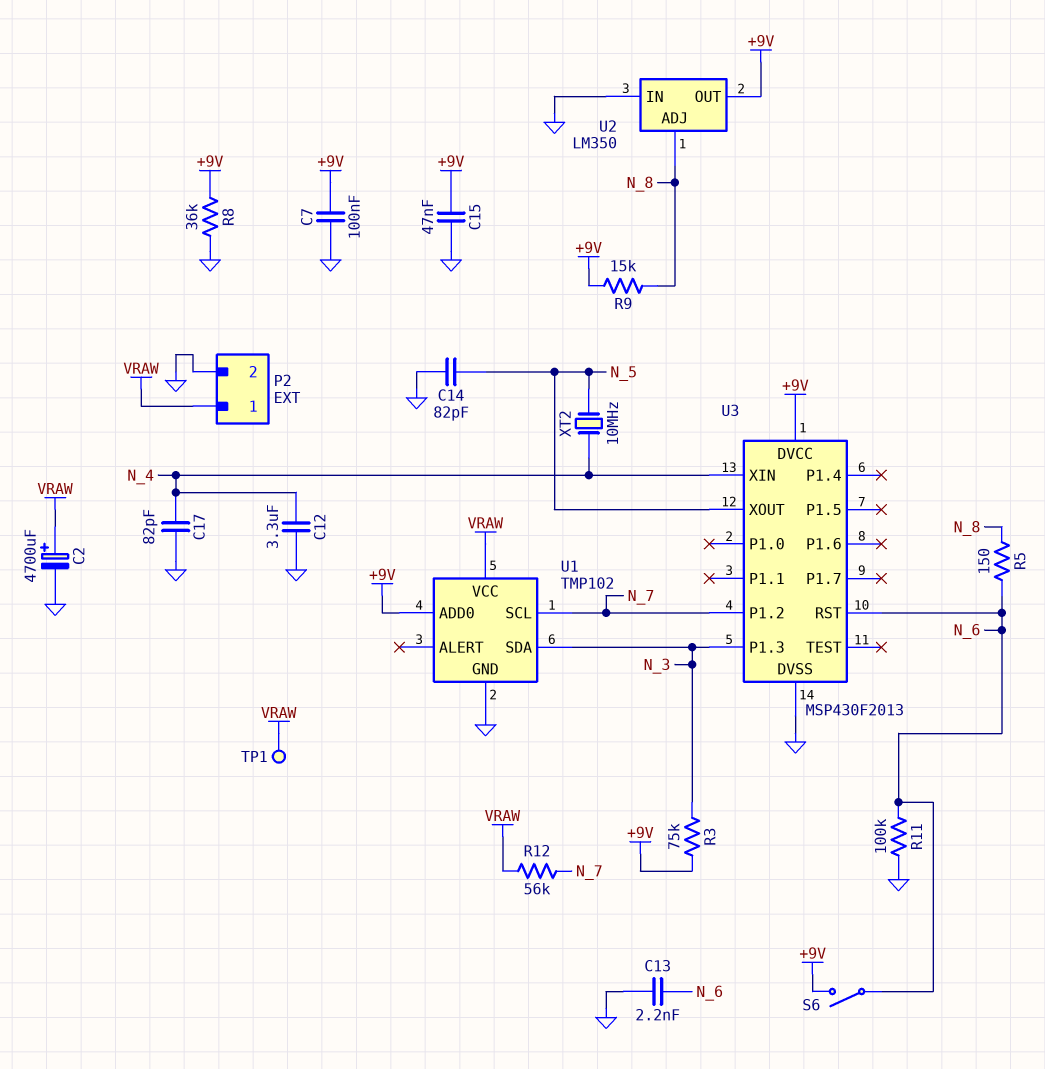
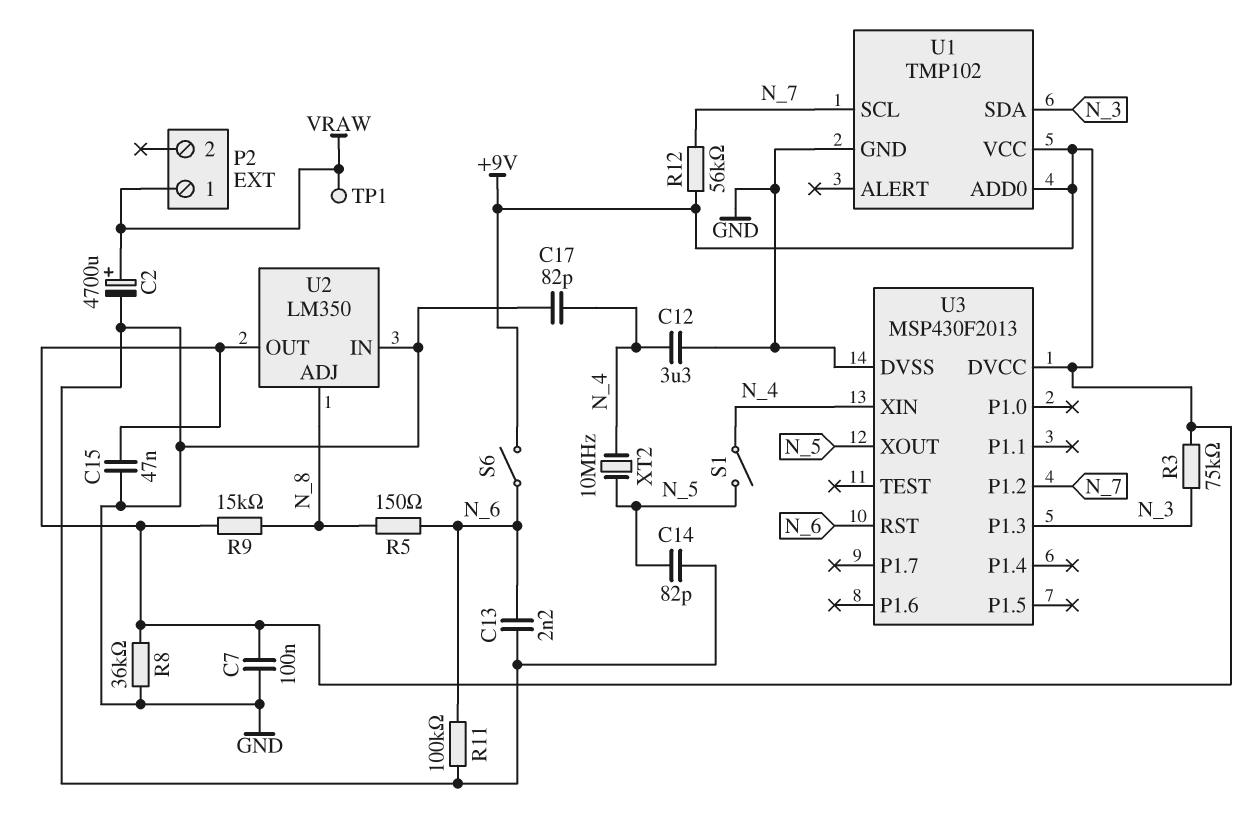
P2 pin 2: GND -> none
R12: 56k (N_7, VRAW) -> 56k (+9V, N_7)
S1: none -> switch (N_4, N_5)
U1 pin VCC: VRAW -> +9V

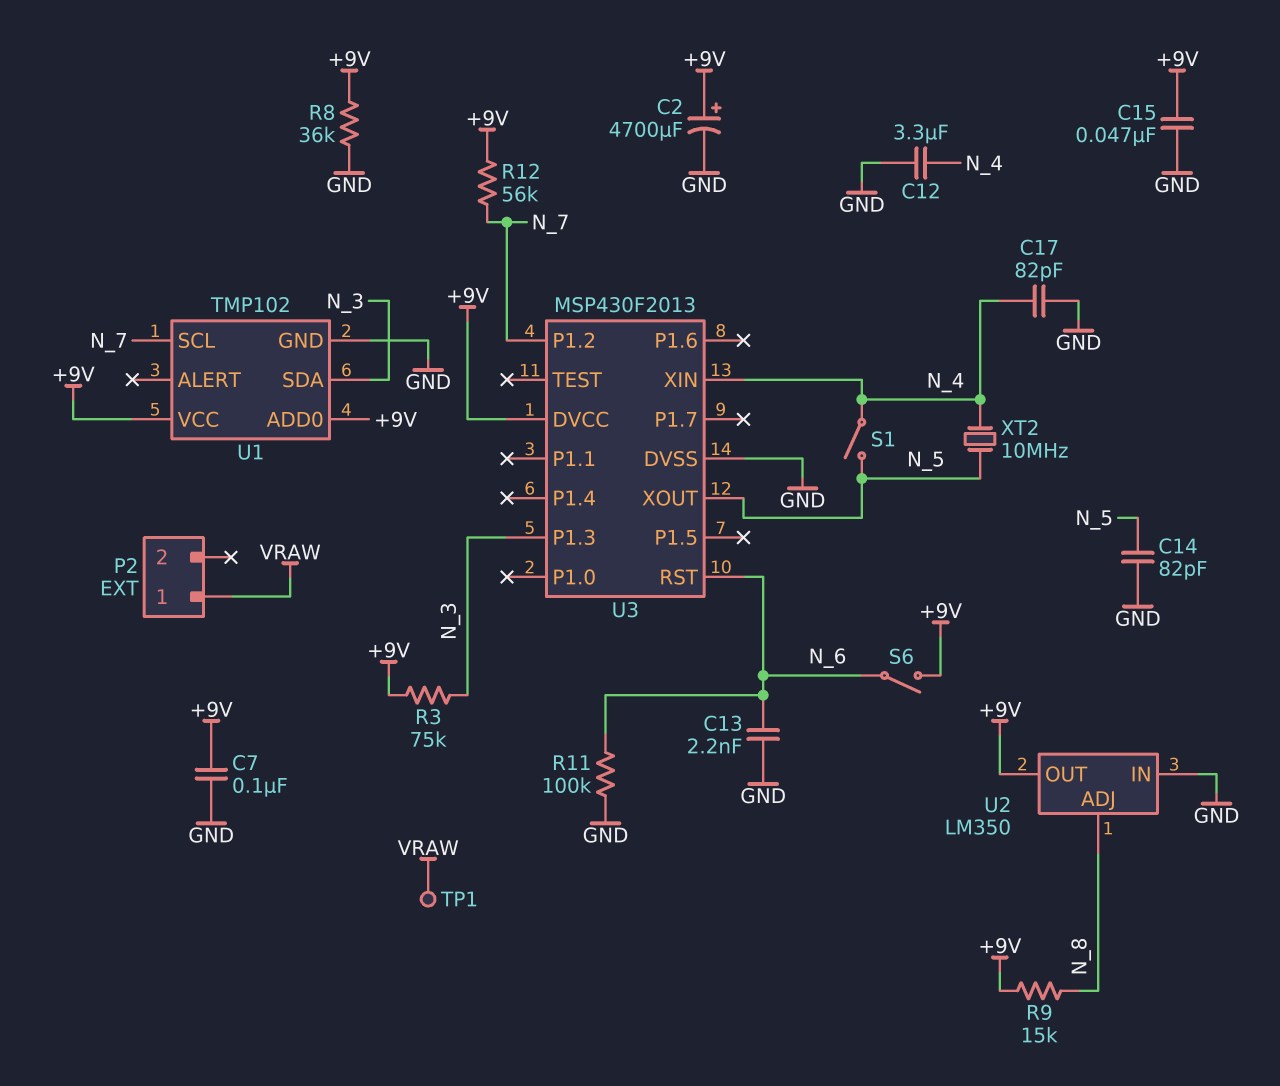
C2: 4700uF (plus VRAW, minus GND) -> 4700uF (plus +9V, minus GND)
R5: 150 (N_6, N_8) -> none

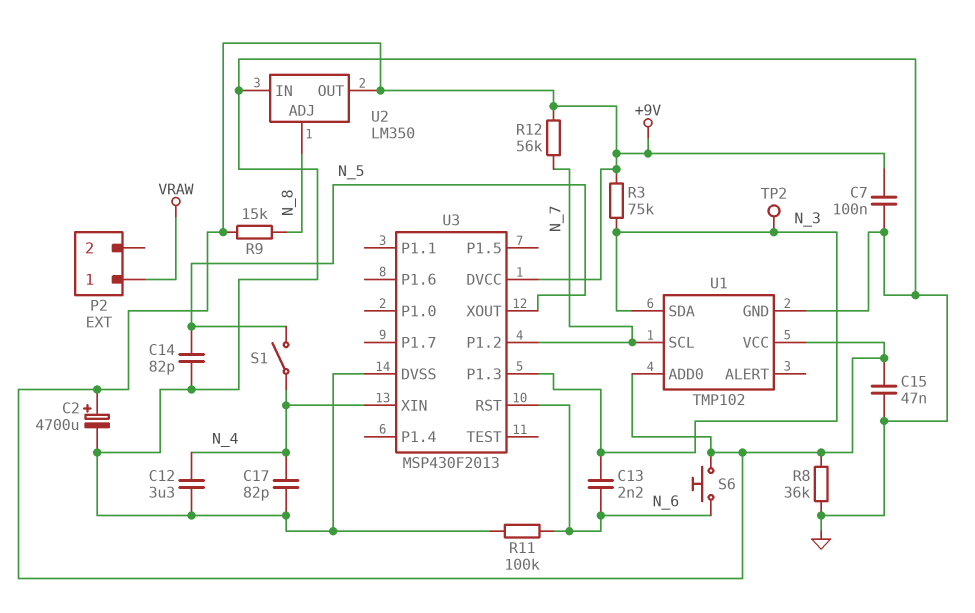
C13: 2.2nF (GND, N_6) -> 2.2nF (N_3, N_6)
S6: switch (+9V, N_6) -> button (+9V, N_6)
TP1: test point (VRAW) -> none
TP2: none -> test point (N_3)
XT2: 10MHz (N_4, N_5) -> none

